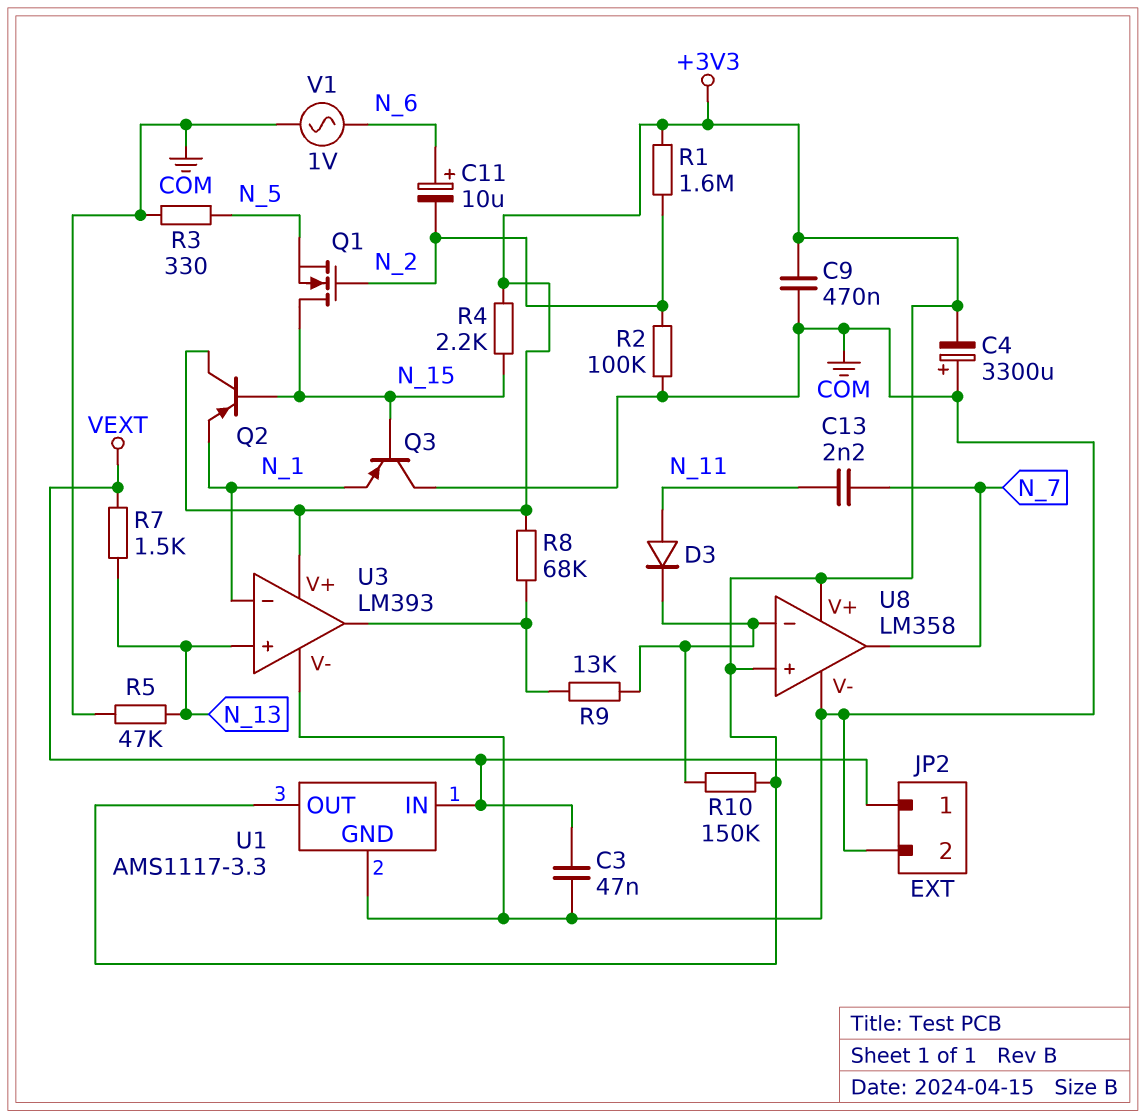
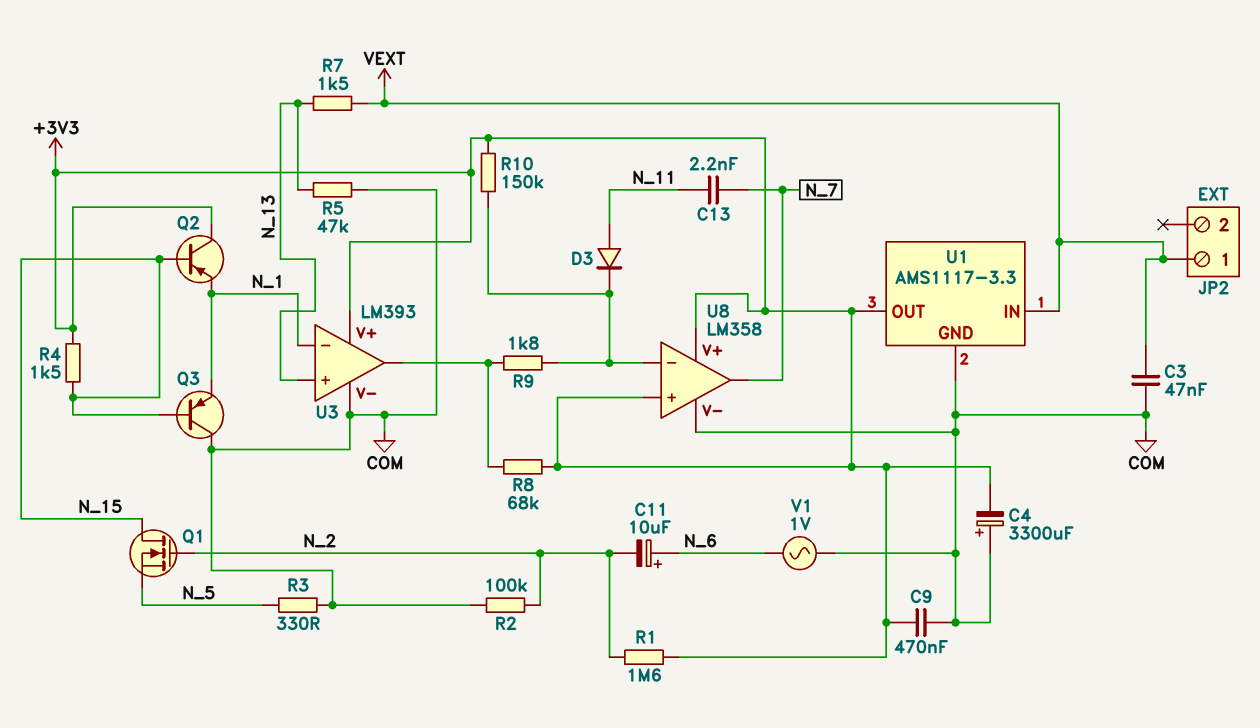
JP2 pin 2: COM -> none
R4: 2.2k (+3V3, N_15) -> 1.5k (+3V3, N_15)
R9: 13k (U3/out, U8/in-) -> 1.8k (U3/out, U8/in-)

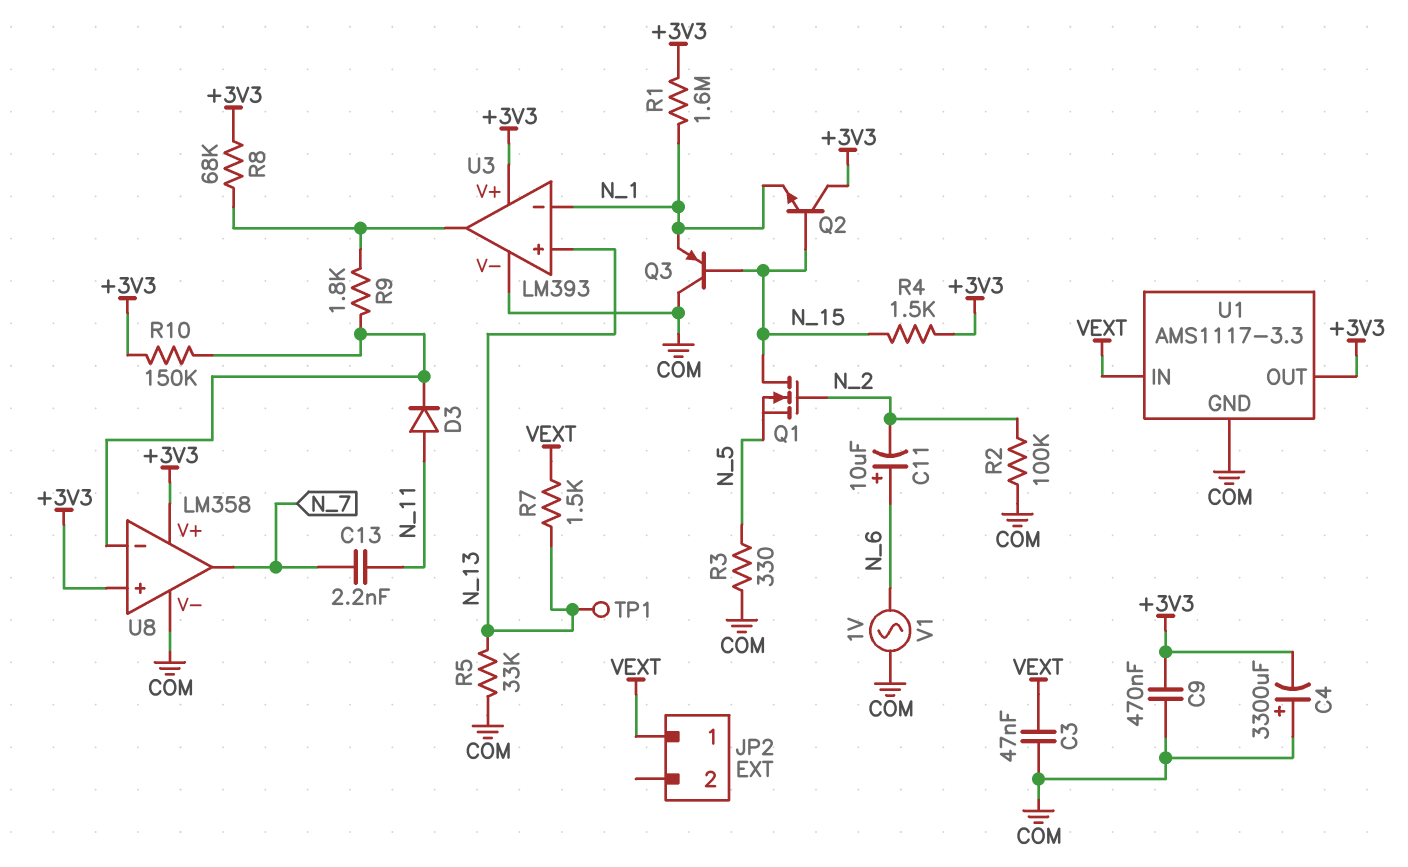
Q2: PNP (B N_15, C +3V3, E N_1) -> NPN (B N_15, C +3V3, E N_1)
R1: 1.6M (+3V3, N_2) -> 1.6M (+3V3, N_1)
R5: 47k (COM, N_13) -> 33k (COM, N_13)
TP1: none -> test point (N_13)

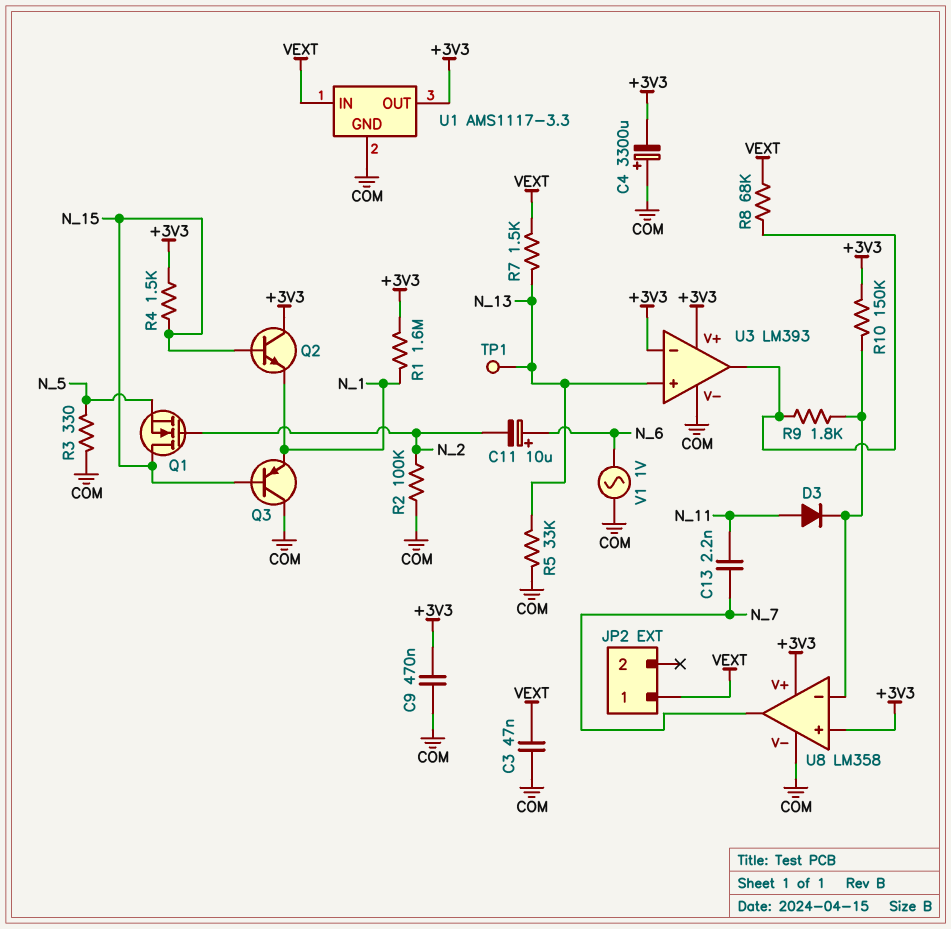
R8: 68k (+3V3, U3/out) -> 68k (U3/out, VEXT)
U3 pin in-: N_1 -> +3V3

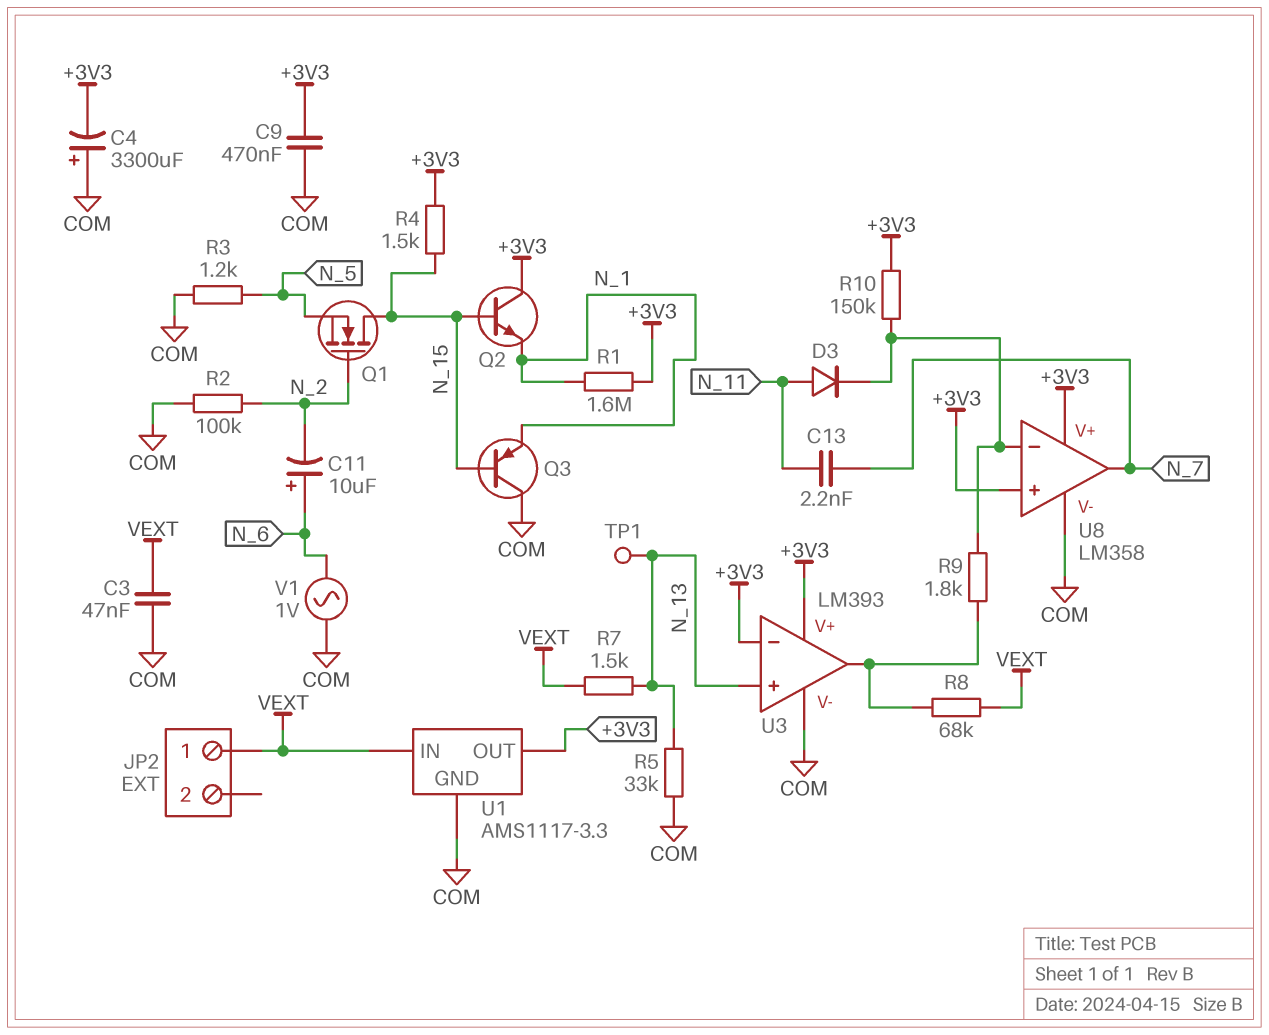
R3: 330 (COM, N_5) -> 1.2k (COM, N_5)

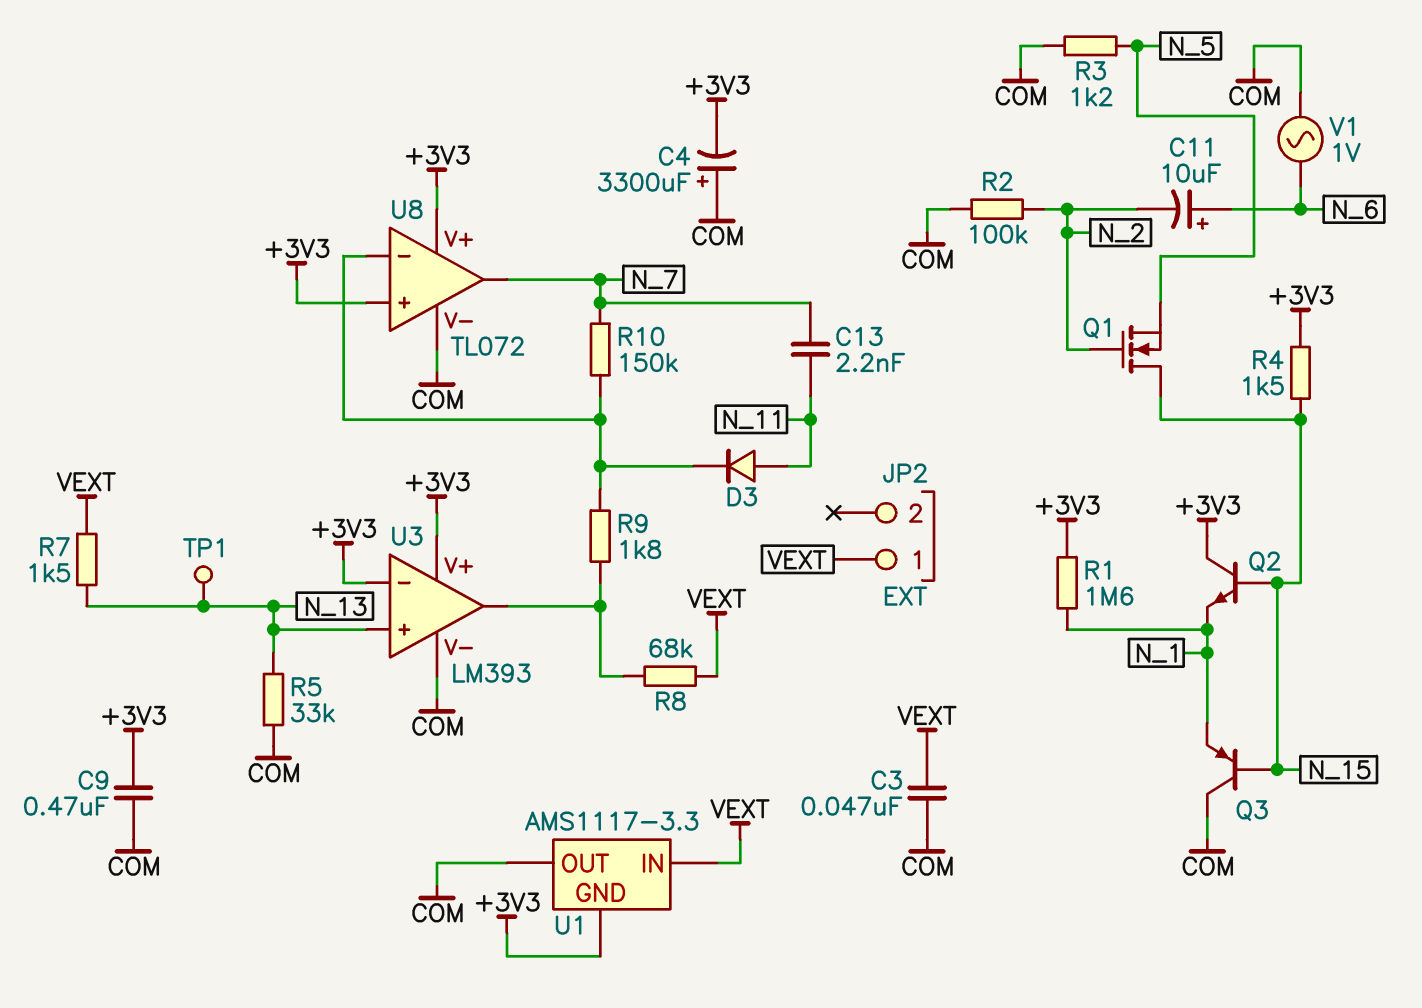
R10: 150k (+3V3, U8/in-) -> 150k (N_7, U8/in-)
U1 pin GND: COM -> +3V3
U1 pin OUT: +3V3 -> COM
U8: LM358 -> TL072

